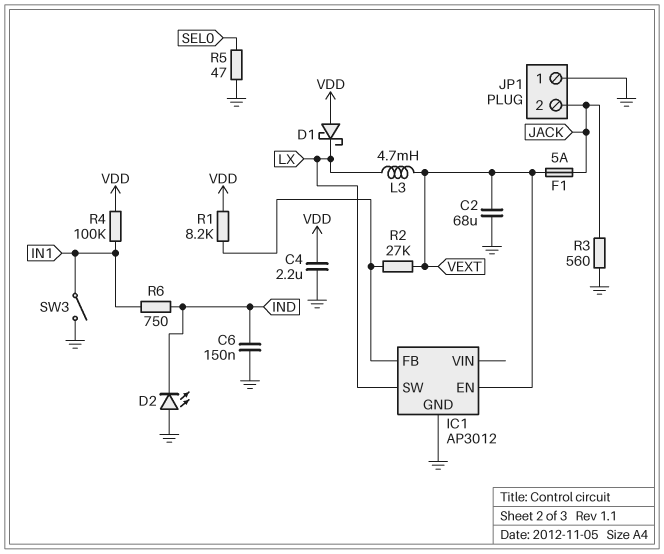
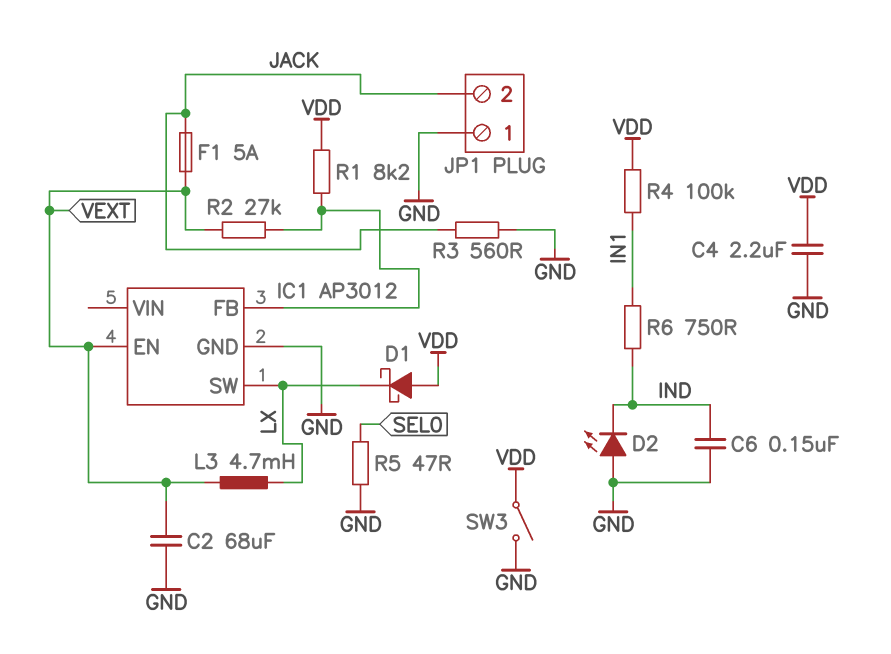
SW3: switch (GND, IN1) -> switch (GND, VDD)

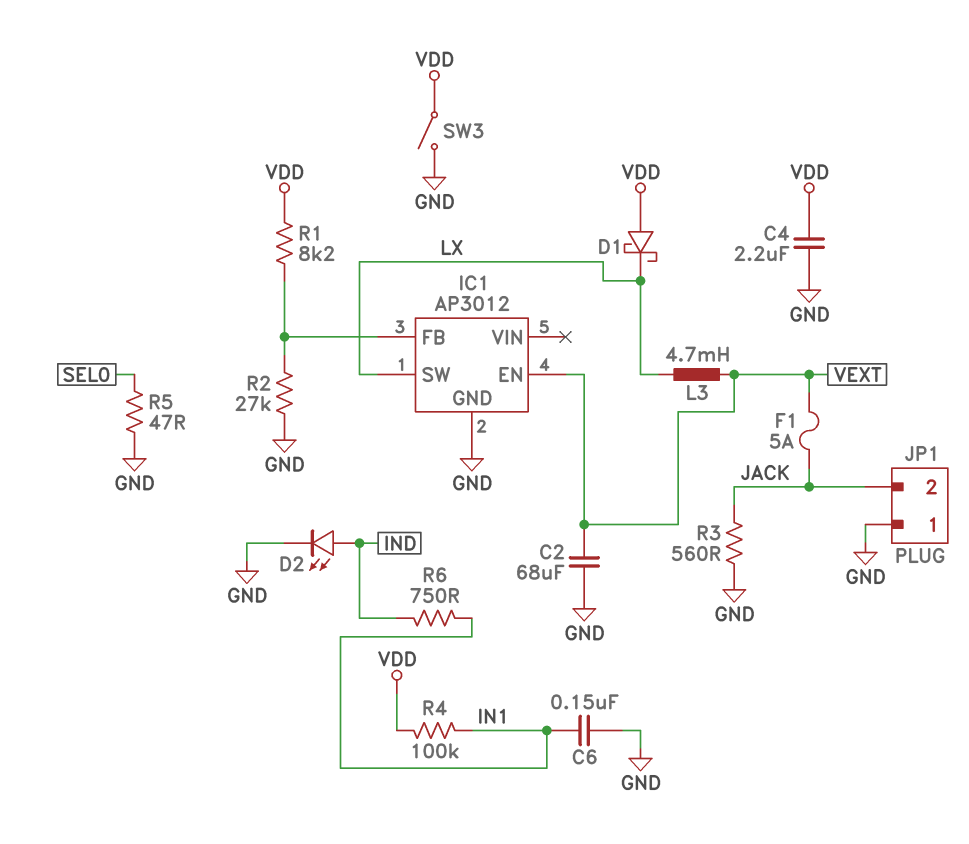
C6: 150nF (GND, IND) -> 150nF (GND, IN1)
D2: LED (A GND, K IND) -> LED (A IND, K GND)
R2: 27k (IC1/FB, VEXT) -> 27k (GND, IC1/FB)

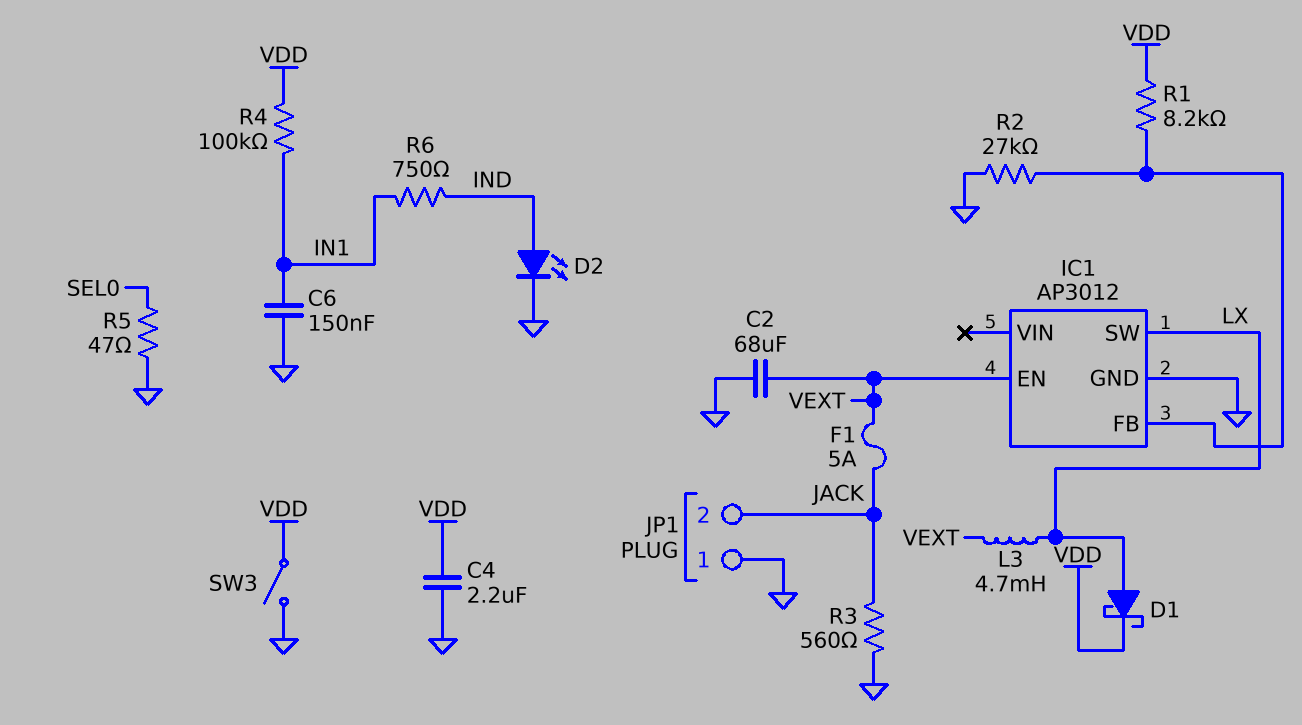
D1: schottky (A VDD, K LX) -> schottky (A LX, K VDD)

